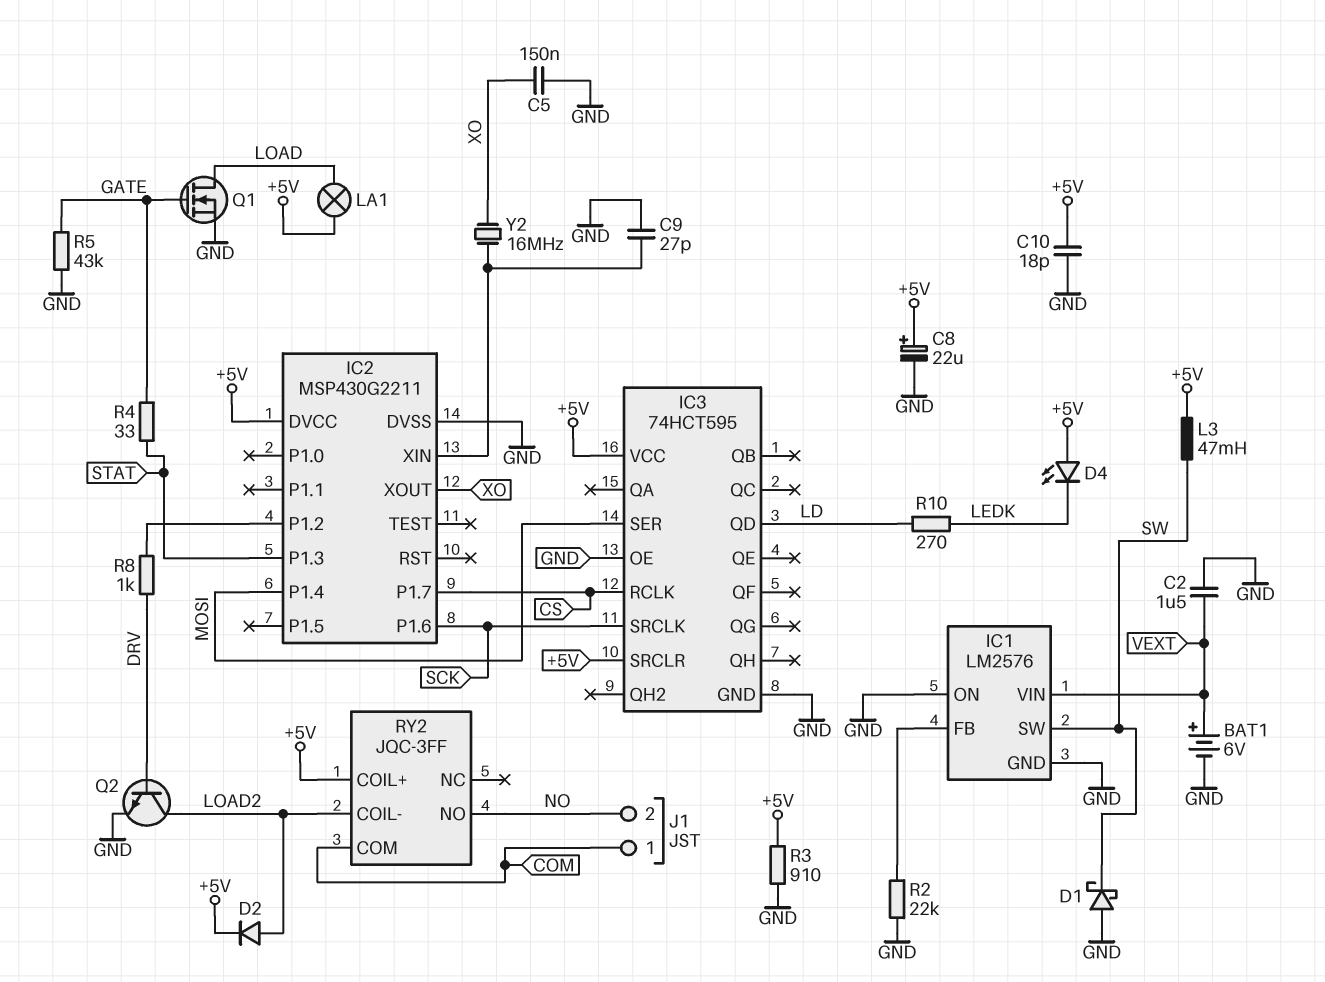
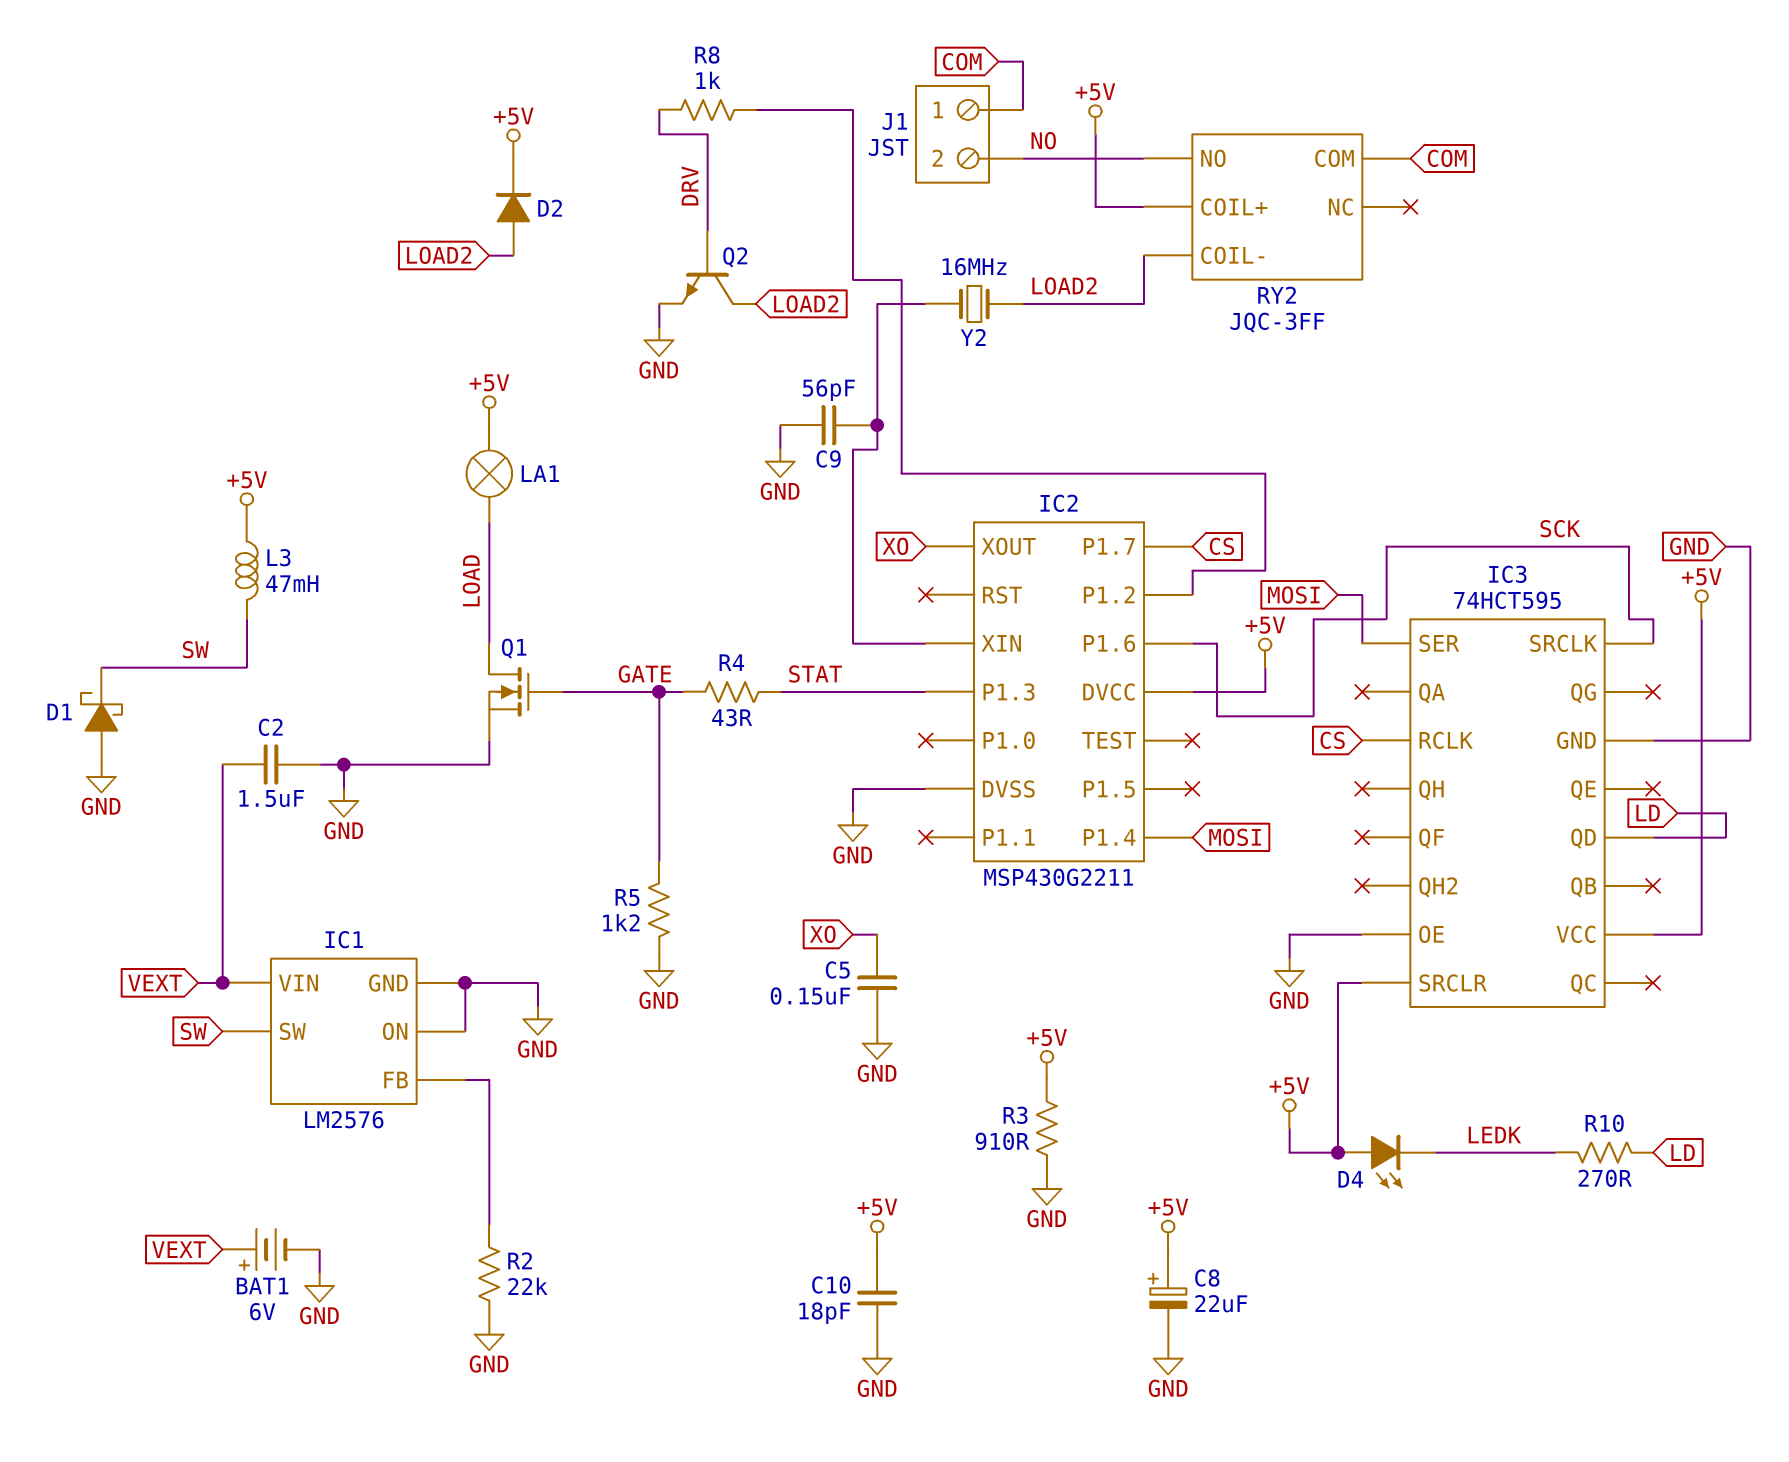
C9: 27pF (GND, IC2/XIN) -> 56pF (GND, IC2/XIN)
R4: 33 (GATE, STAT) -> 43 (GATE, STAT)
R5: 43k (GATE, GND) -> 1.2k (GATE, GND)
Y2: 16MHz (IC2/XIN, XO) -> 16MHz (IC2/XIN, LOAD2)

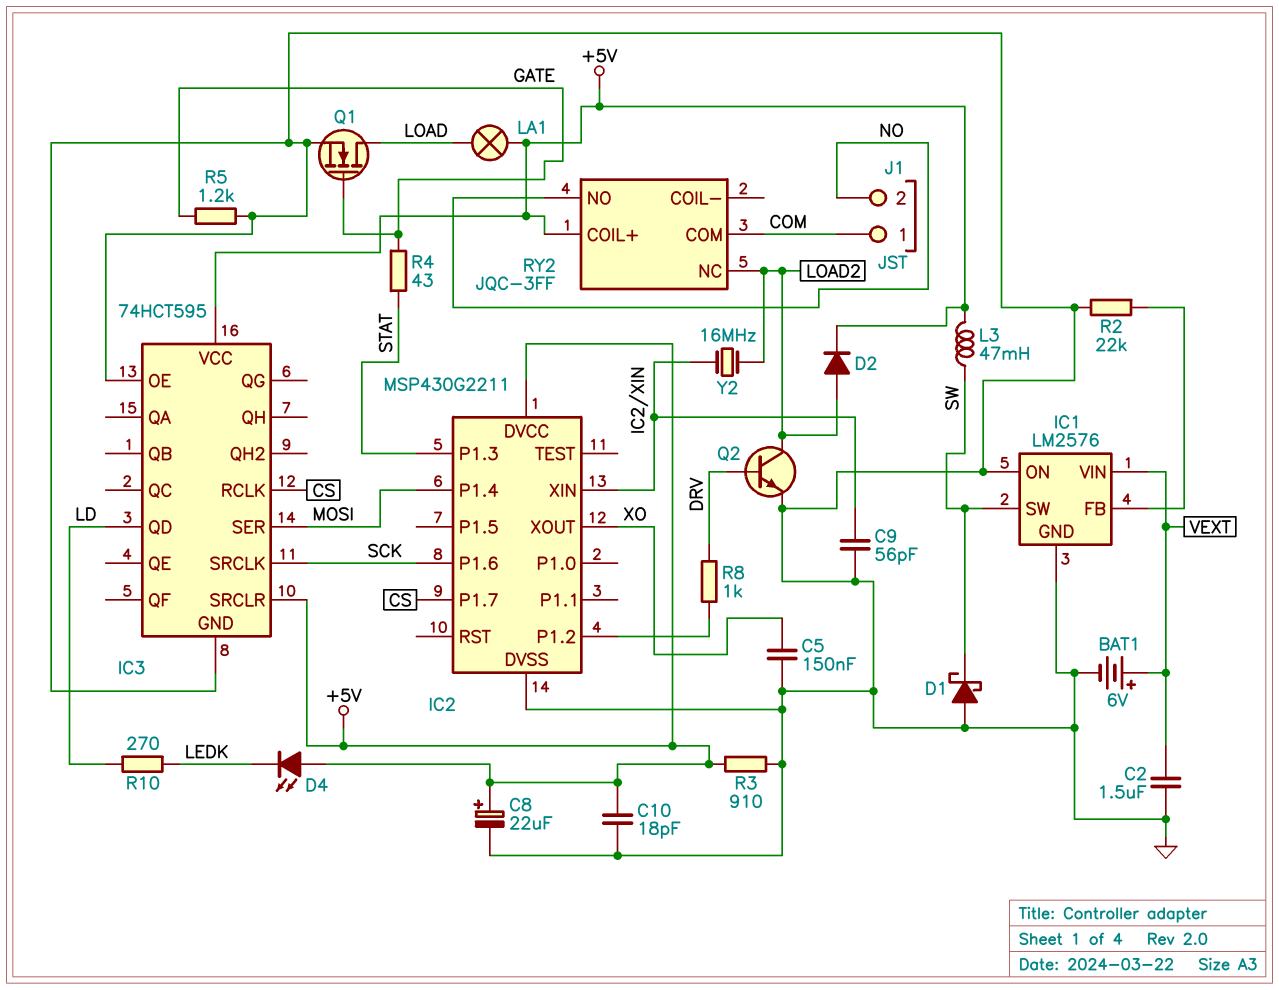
RY2 pin COIL-: LOAD2 -> none
RY2 pin NC: none -> LOAD2

